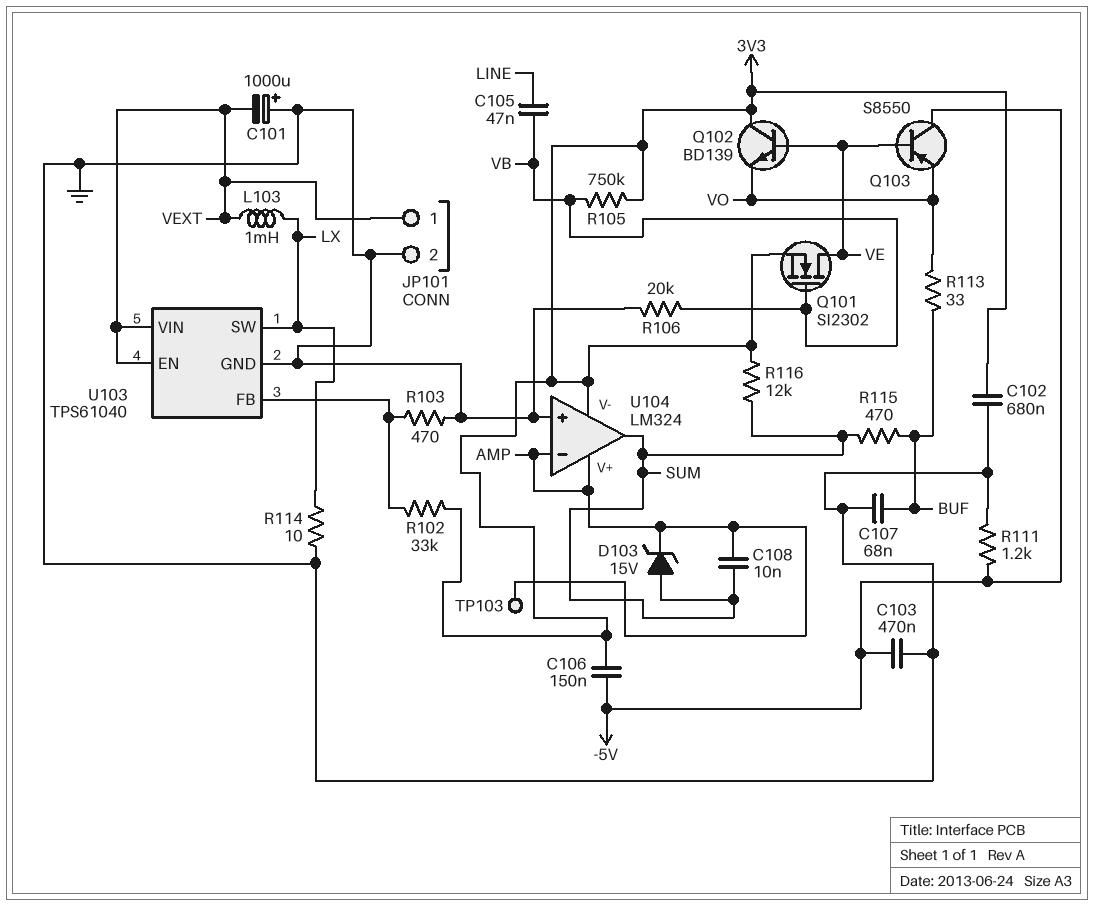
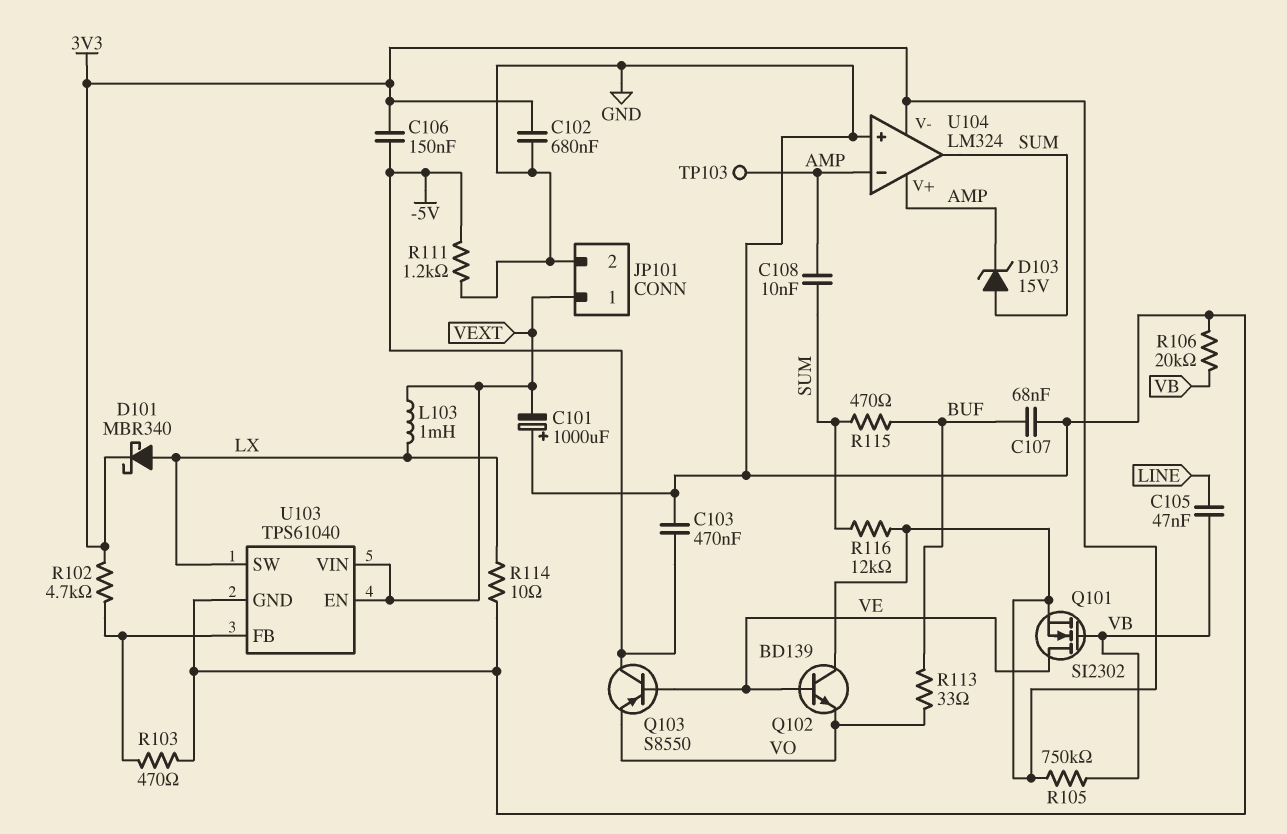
D101: none -> schottky MBR340 (A LX, K 3V3)
R102: 33k (3V3, U103/FB) -> 4.7k (3V3, U103/FB)

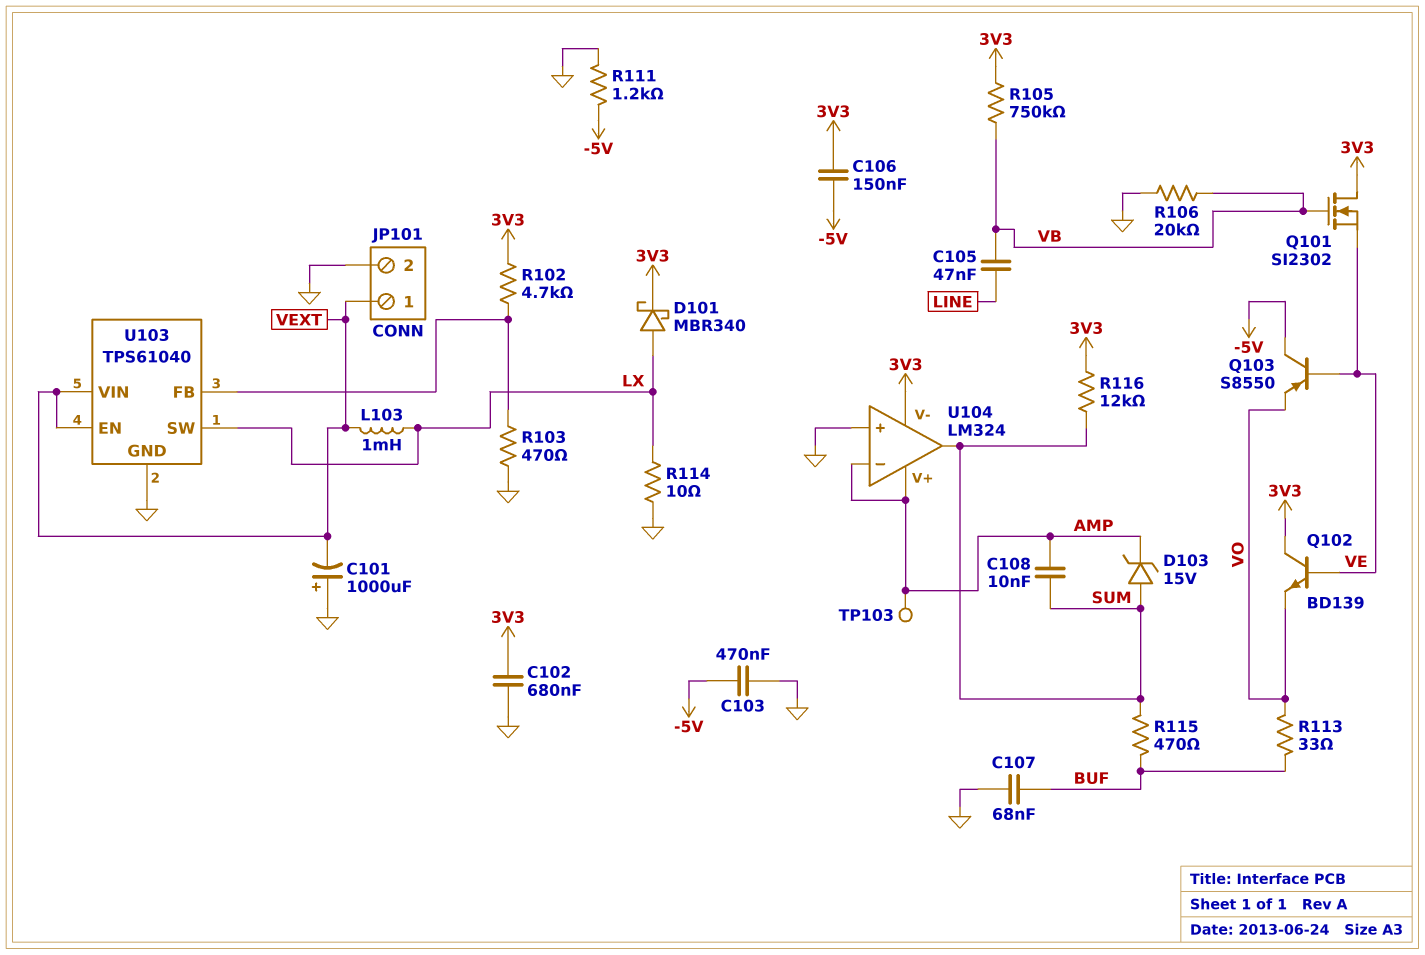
Q101: NMOS SI2302 (G VB, D VE, S 3V3) -> NMOS SI2302 (G VB, D 3V3, S VE)

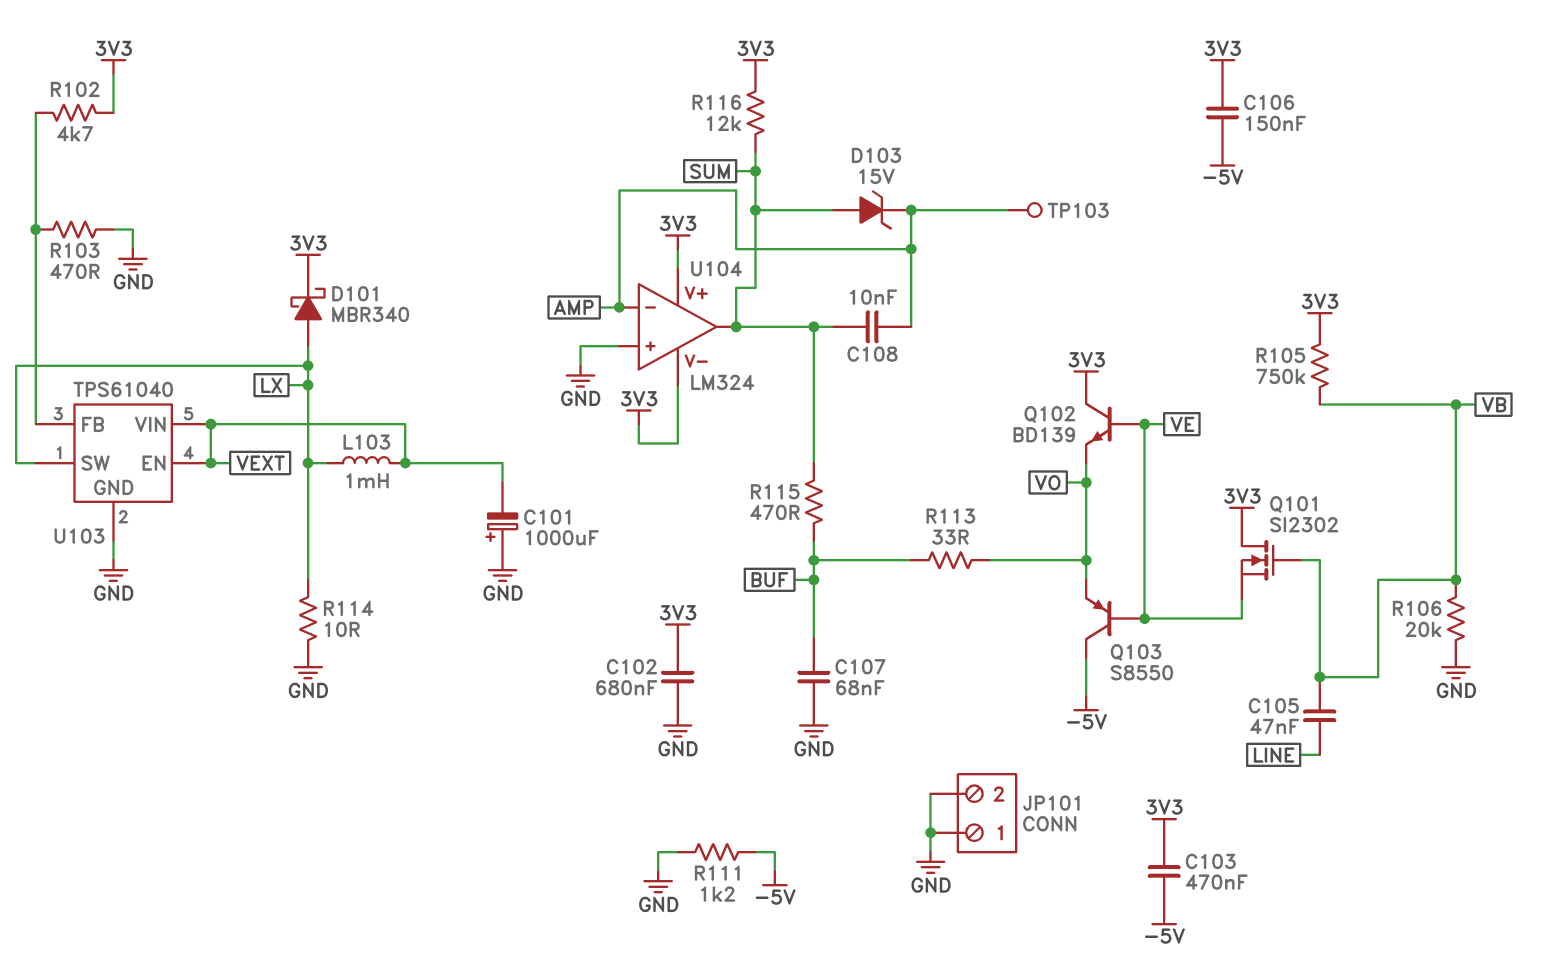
C103: 470nF (-5V, GND) -> 470nF (-5V, 3V3)
JP101 pin 1: VEXT -> GND
U104 pin V+: AMP -> 3V3

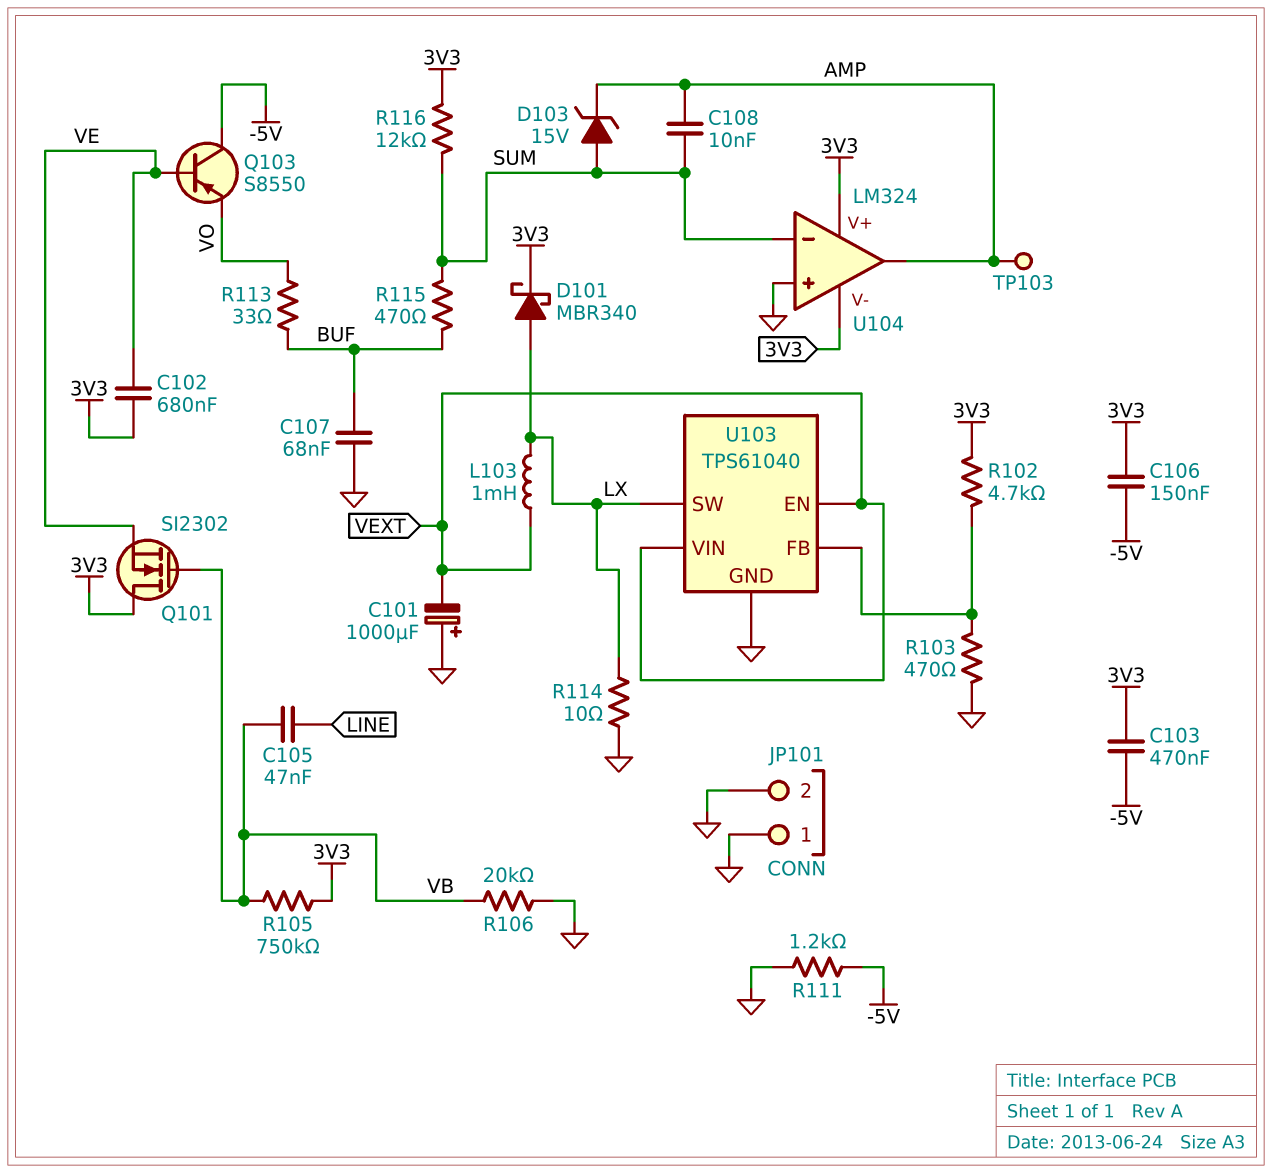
C102: 680nF (3V3, GND) -> 680nF (3V3, VE)
Q102: NPN BD139 (B VE, C 3V3, E VO) -> none
U104 pin in-: AMP -> SUM
U104 pin out: SUM -> AMP

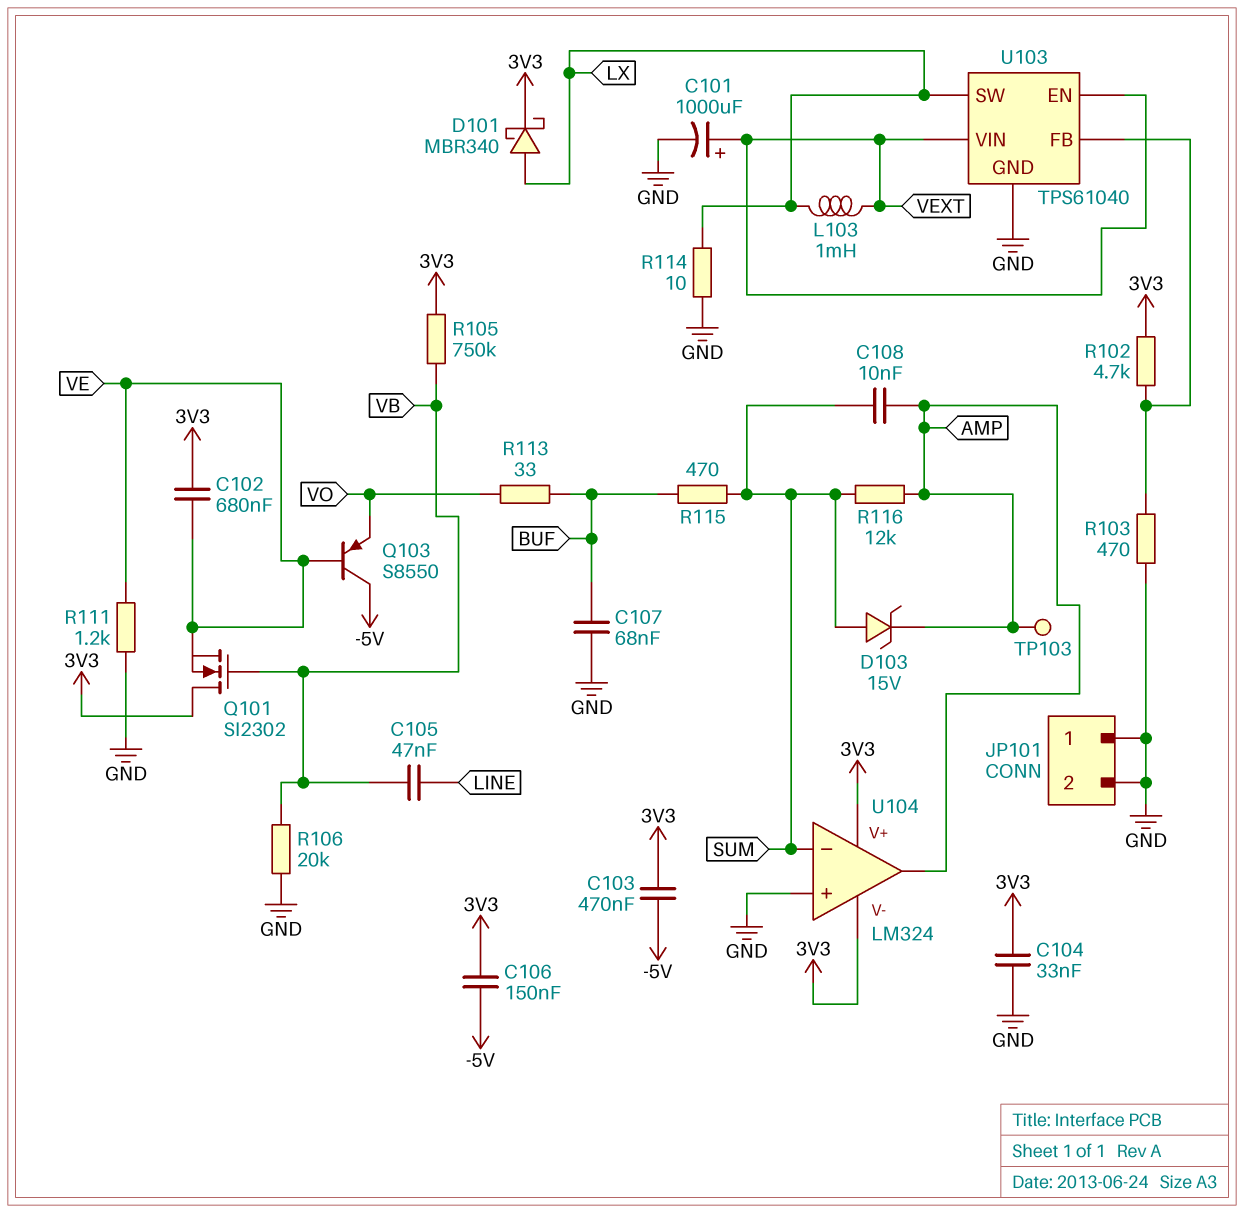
C101: 1000uF (plus GND, minus VEXT) -> 1000uF (plus VEXT, minus GND)
C104: none -> 33nF (3V3, GND)
R111: 1.2k (-5V, GND) -> 1.2k (GND, VE)
R116: 12k (3V3, SUM) -> 12k (AMP, SUM)

